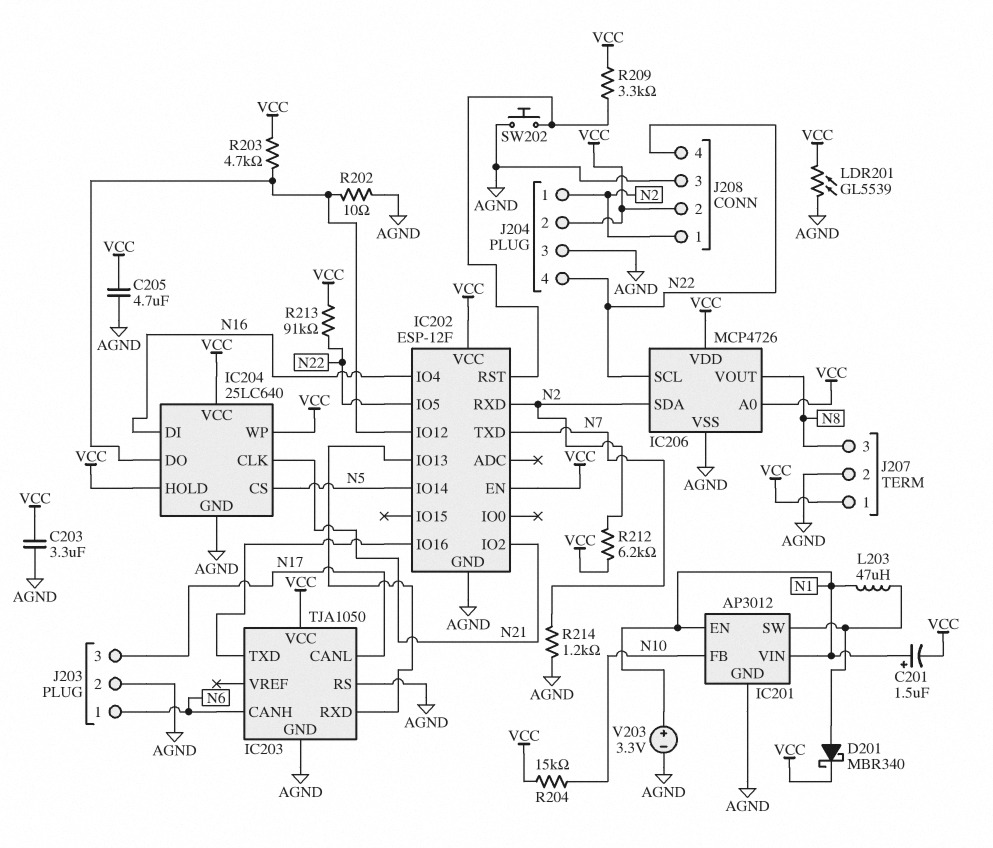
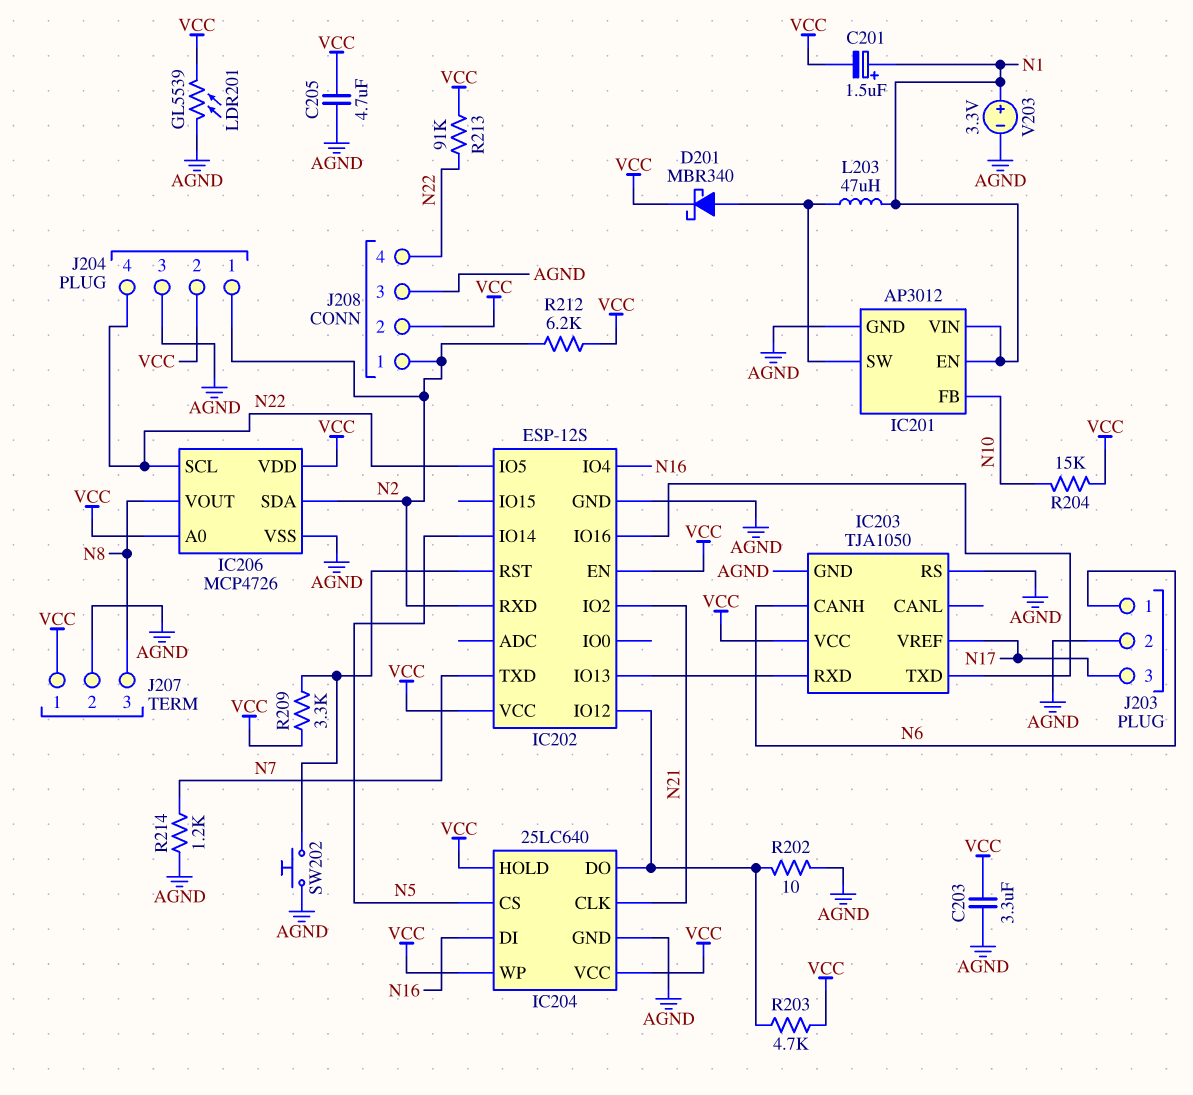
IC202: ESP-12F -> ESP-12S
IC203 pin CANL: N17 -> none
IC203 pin VREF: none -> N17

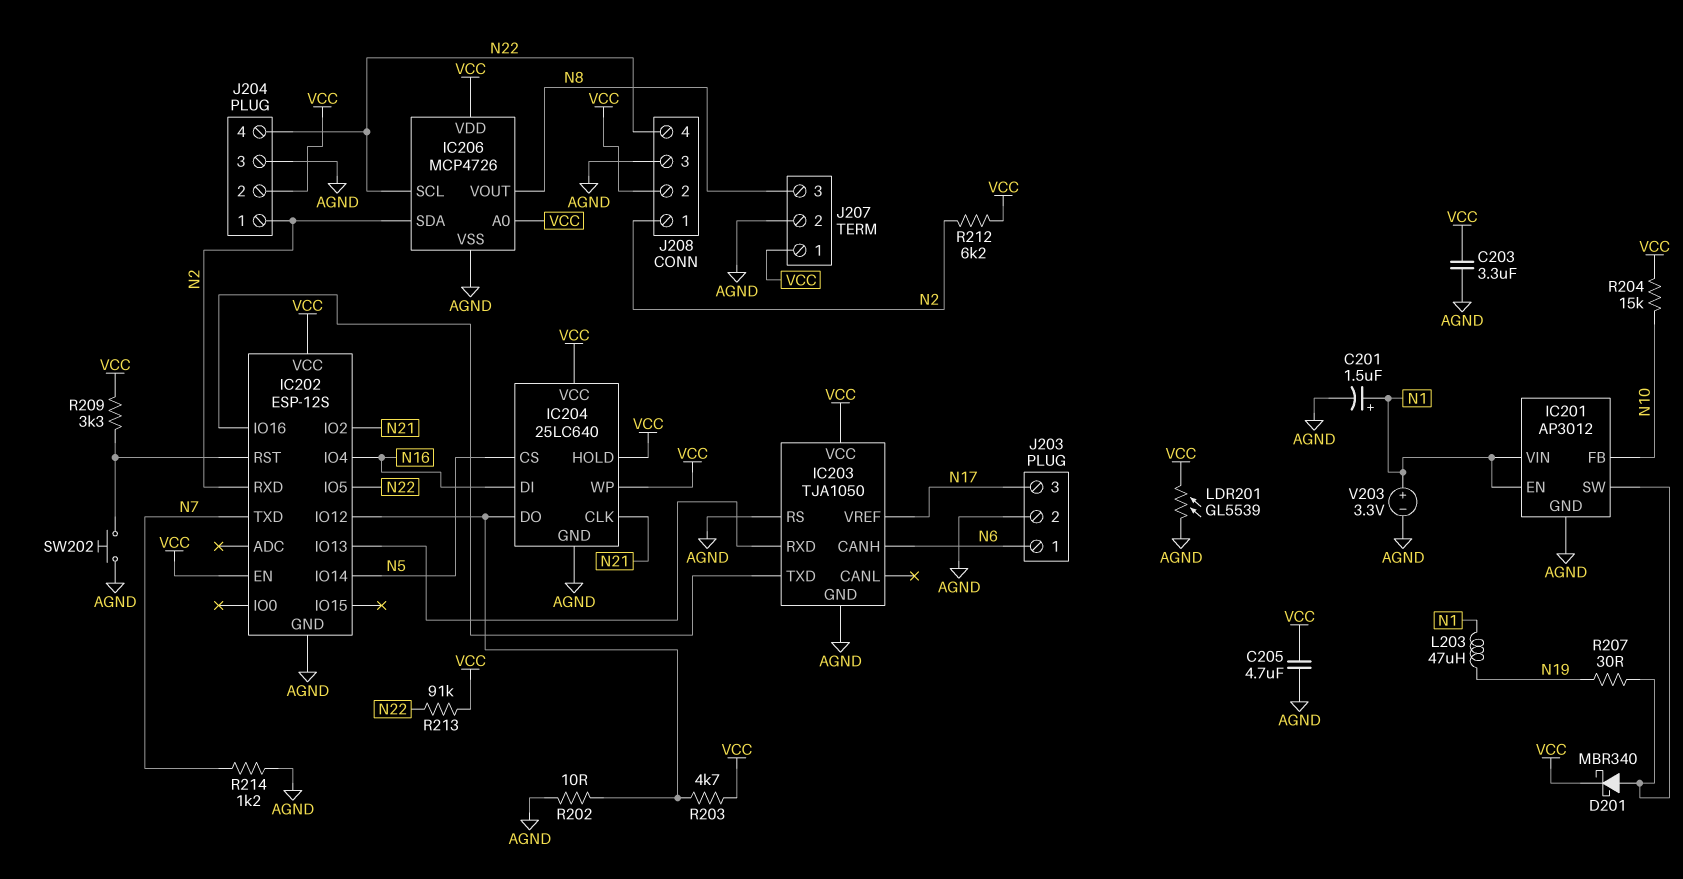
C201: 1.5uF (plus N1, minus VCC) -> 1.5uF (plus N1, minus AGND)
L203: 47uH (IC201/SW, N1) -> 47uH (N1, N19)
R207: none -> 30 (IC201/SW, N19)

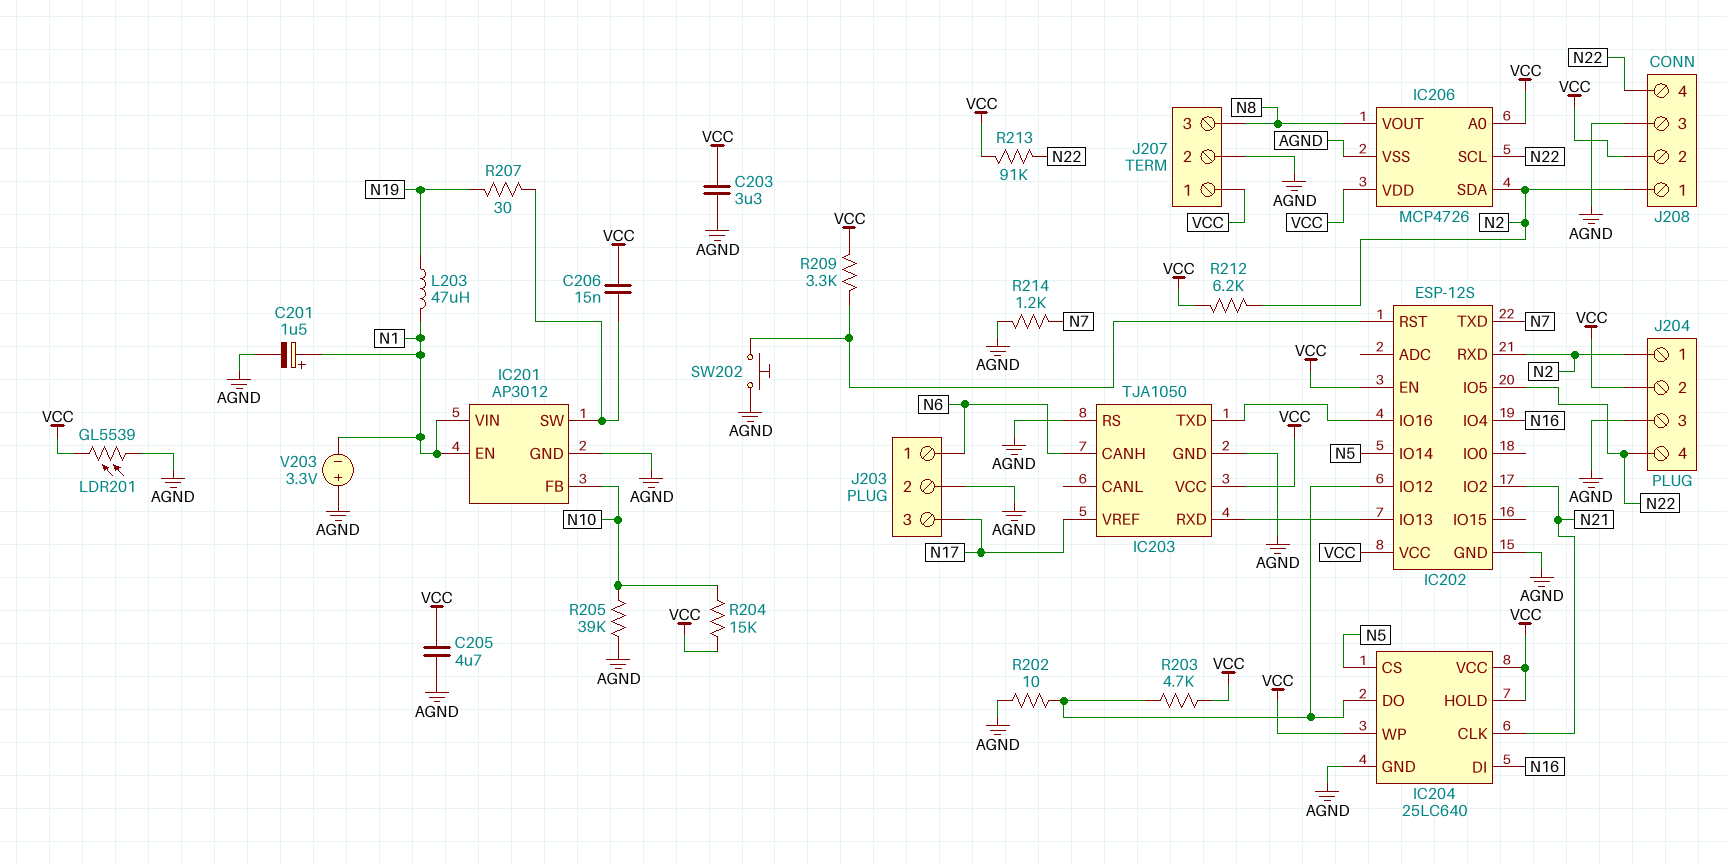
C206: none -> 15nF (IC201/SW, VCC)
D201: schottky MBR340 (A IC201/SW, K VCC) -> none
R205: none -> 39k (AGND, N10)
V203: 3.3V (plus N1, minus AGND) -> 3.3V (plus AGND, minus N1)

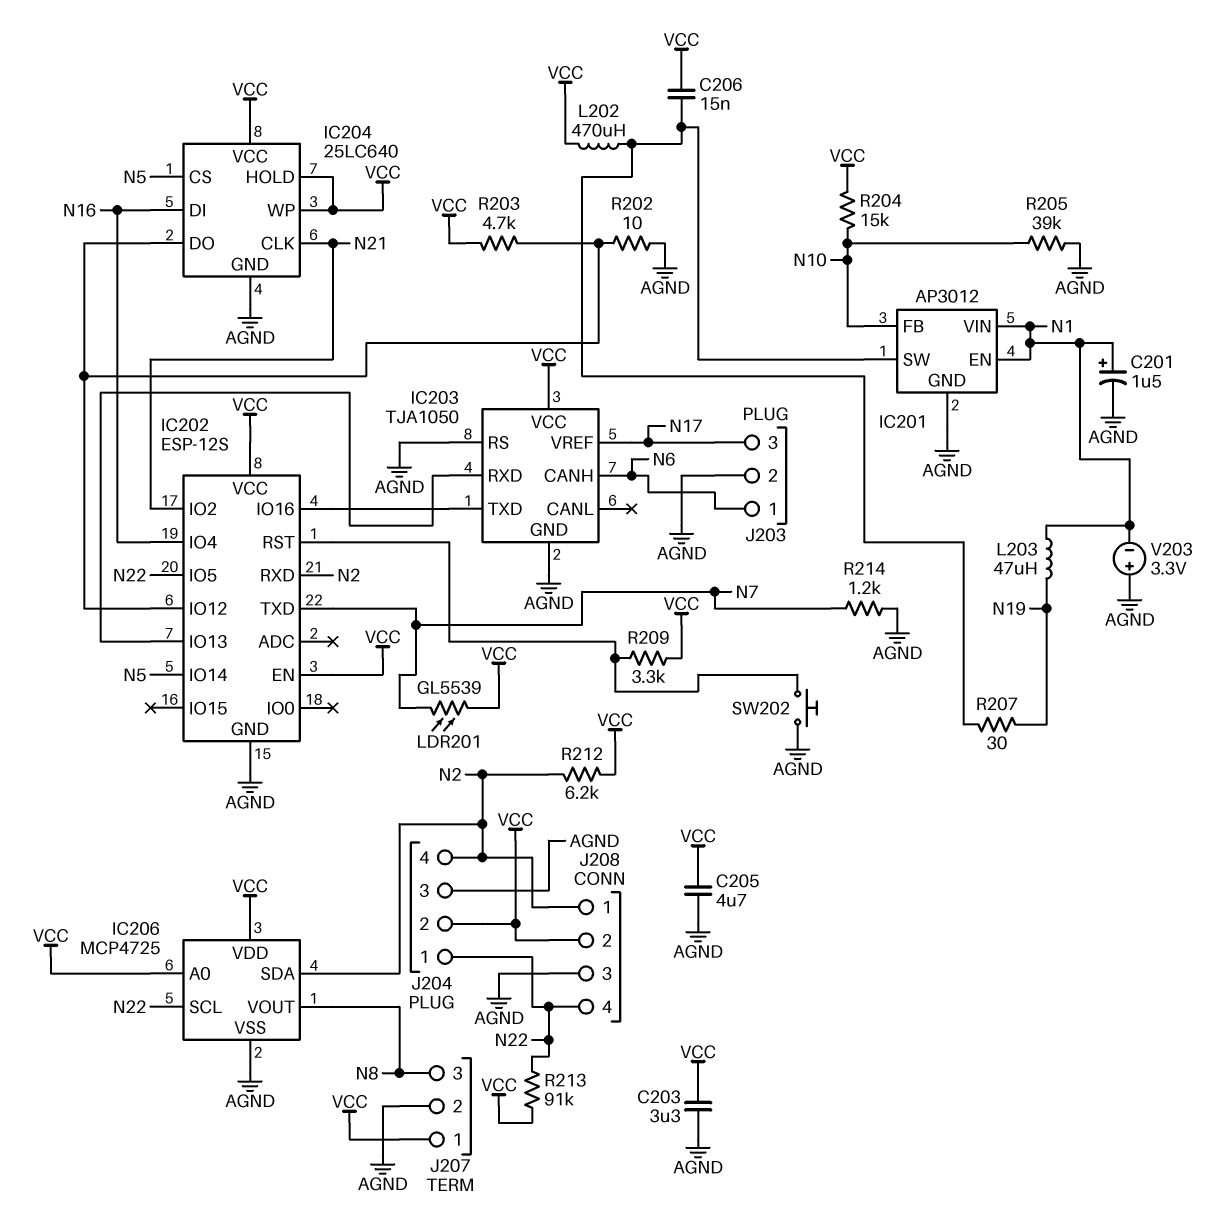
IC206: MCP4726 -> MCP4725
J204 pin 1: N2 -> N22
J204 pin 4: N22 -> N2
L202: none -> 470uH (IC201/SW, VCC)
LDR201: GL5539 (AGND, VCC) -> GL5539 (N7, VCC)

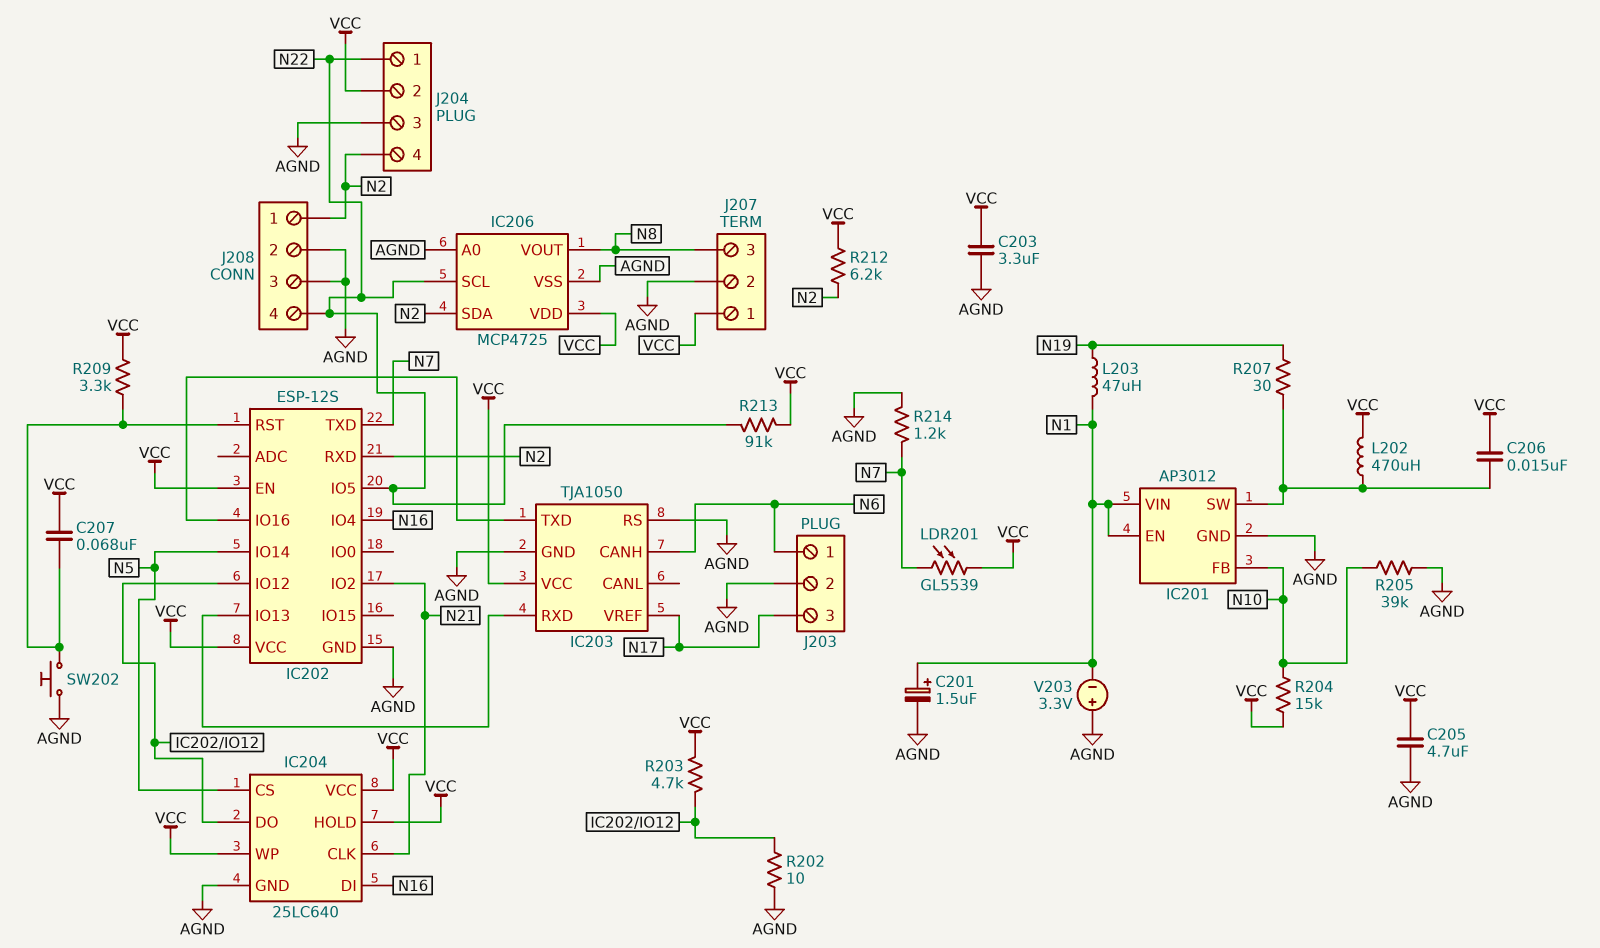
C207: none -> 68nF (IC202/RST, VCC)
IC206 pin A0: VCC -> AGND
J208 pin 2: VCC -> AGND

